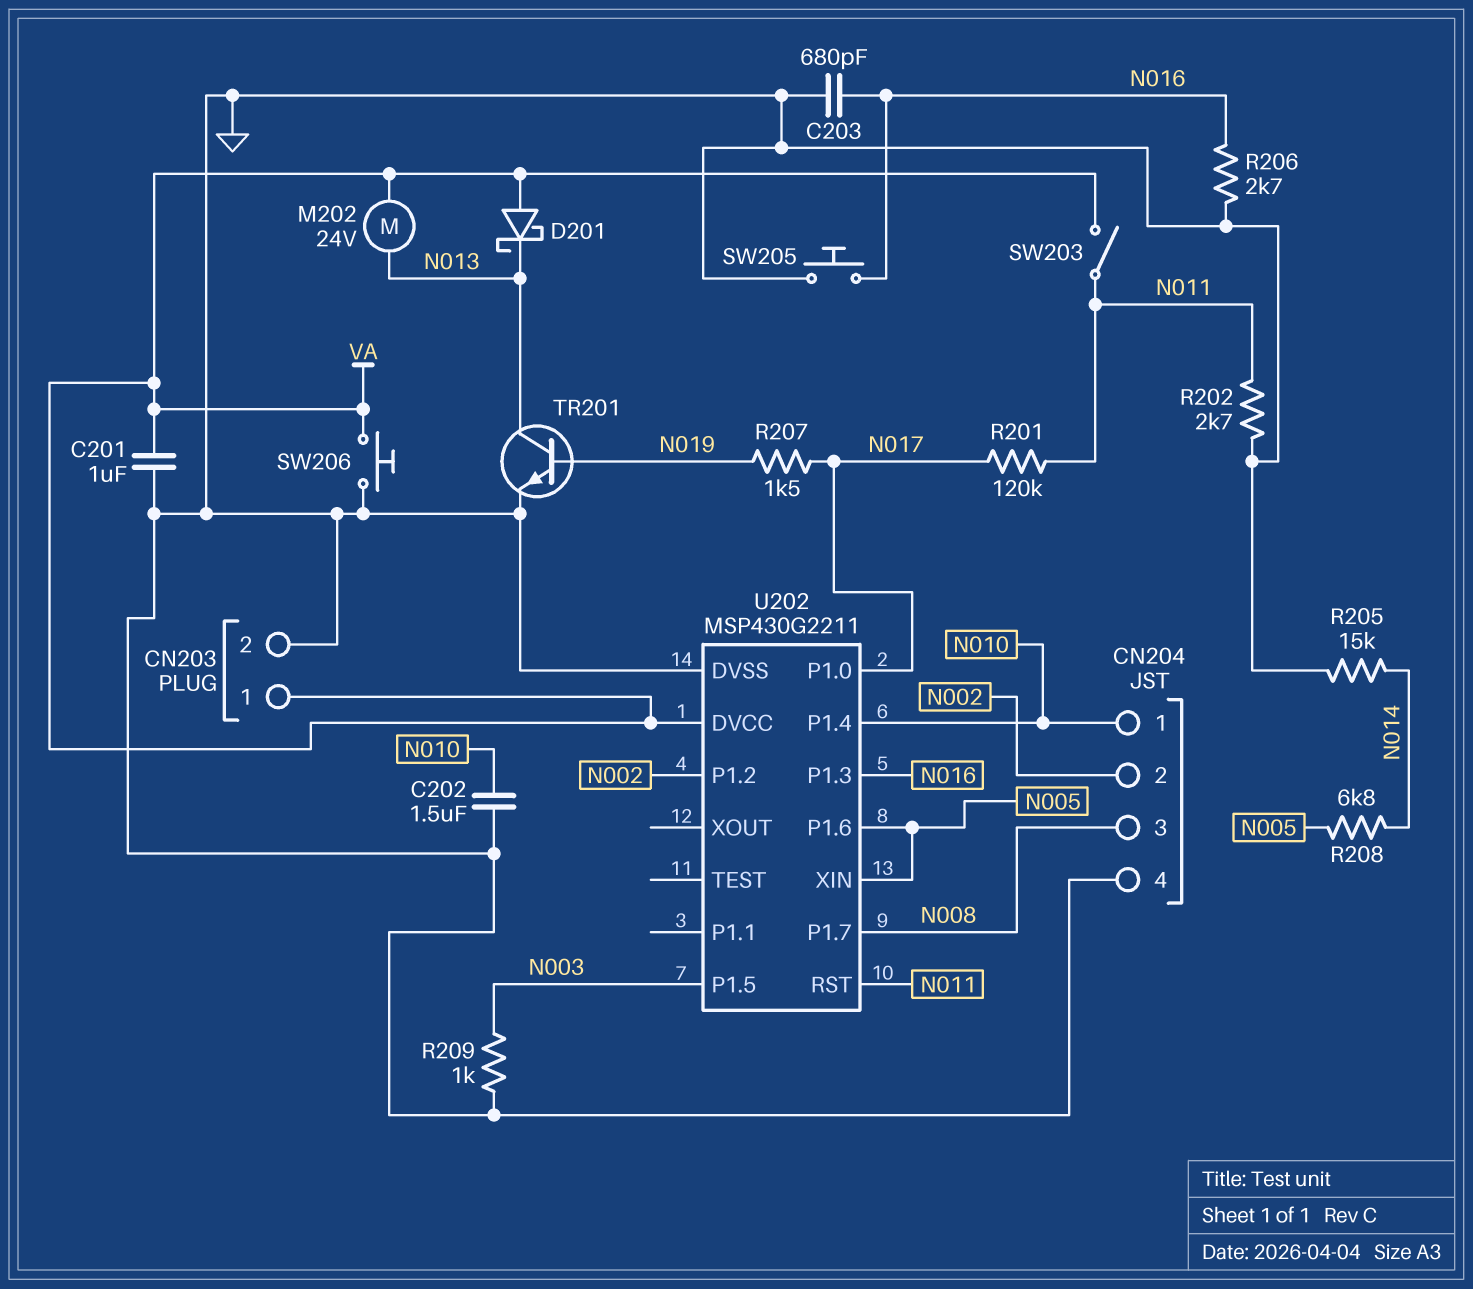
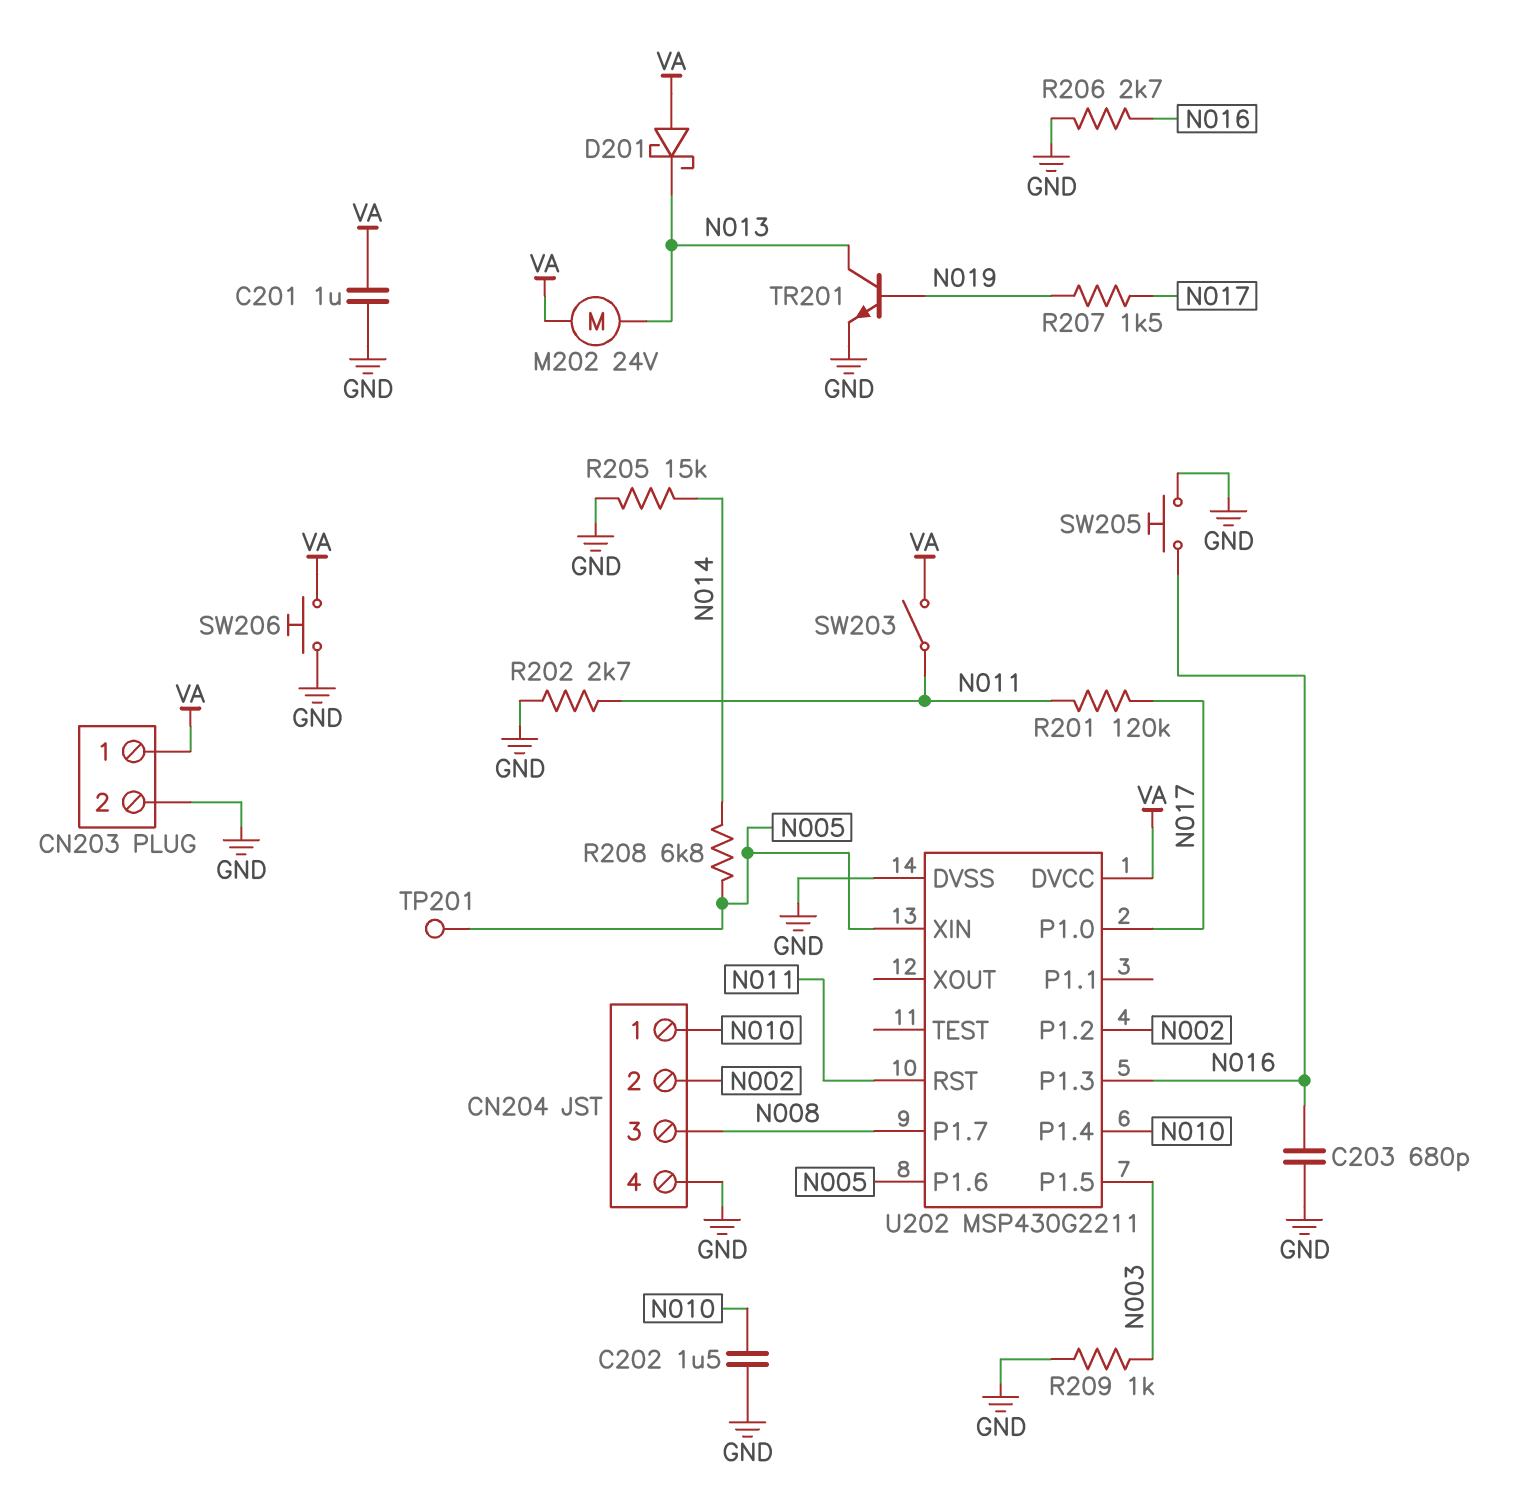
TP201: none -> test point (N005)

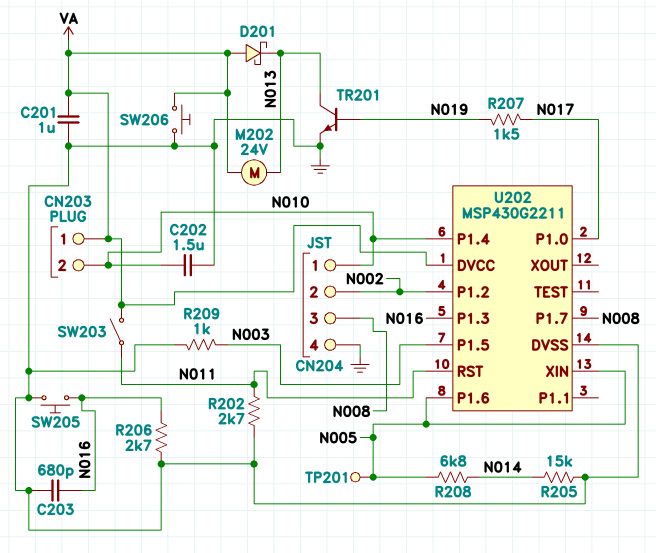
CN203 pin 2: GND -> N010
R201: 120k (N011, N017) -> none

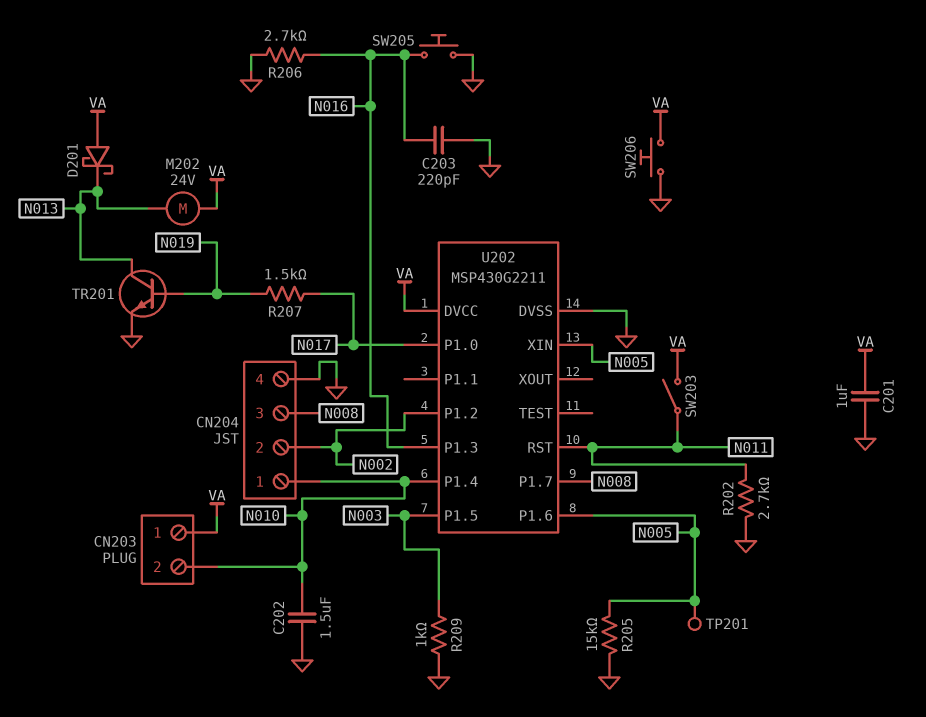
C203: 680pF (GND, N016) -> 220pF (GND, N016)
R205: 15k (GND, N014) -> 15k (GND, N005)
R208: 6.8k (N005, N014) -> none

